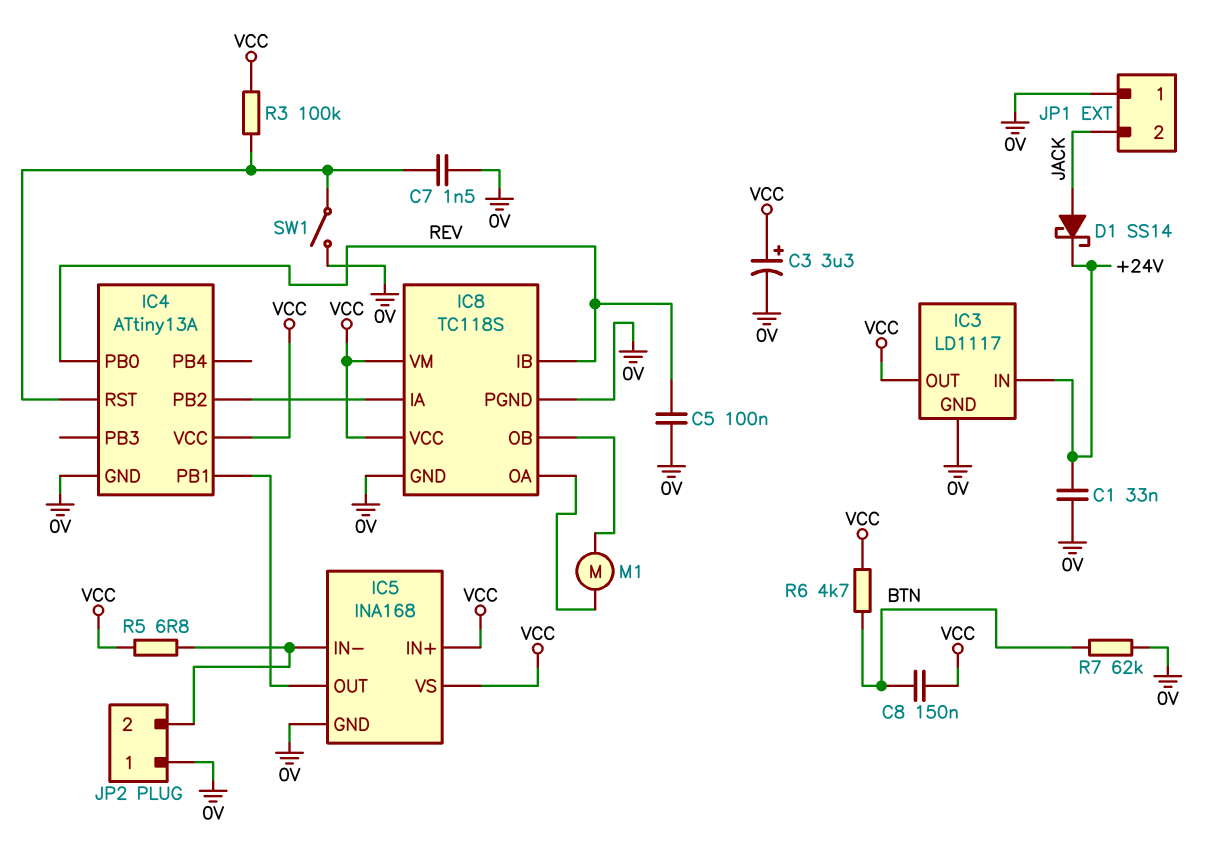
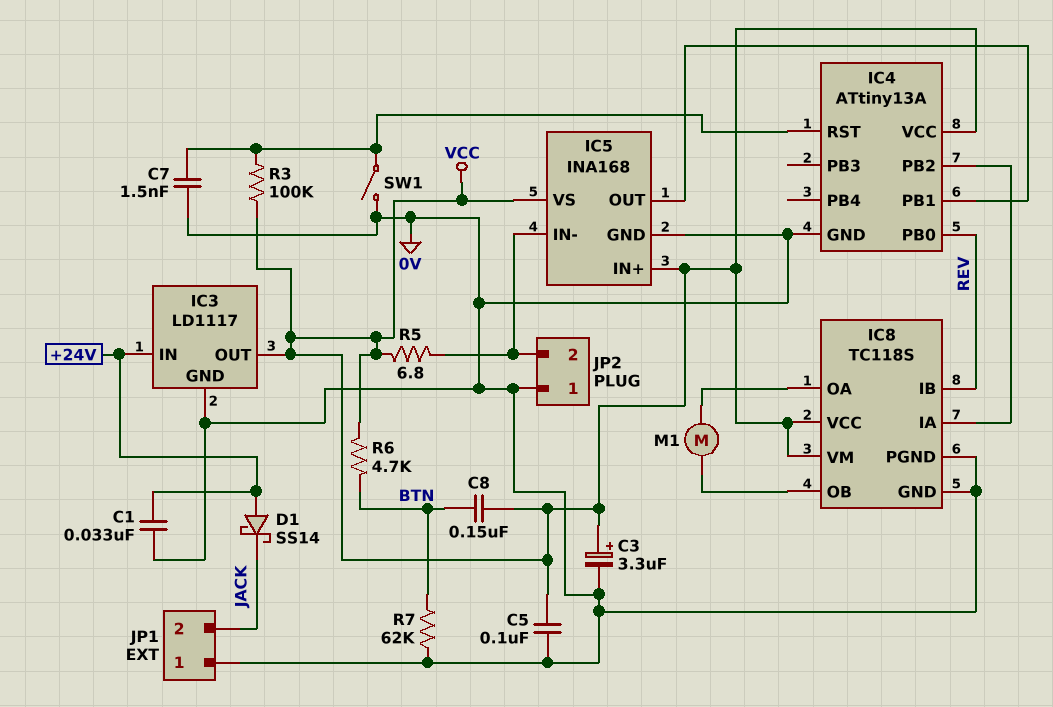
C5: 100nF (0V, REV) -> 100nF (0V, VCC)
D1: schottky SS14 (A JACK, K +24V) -> schottky SS14 (A +24V, K JACK)

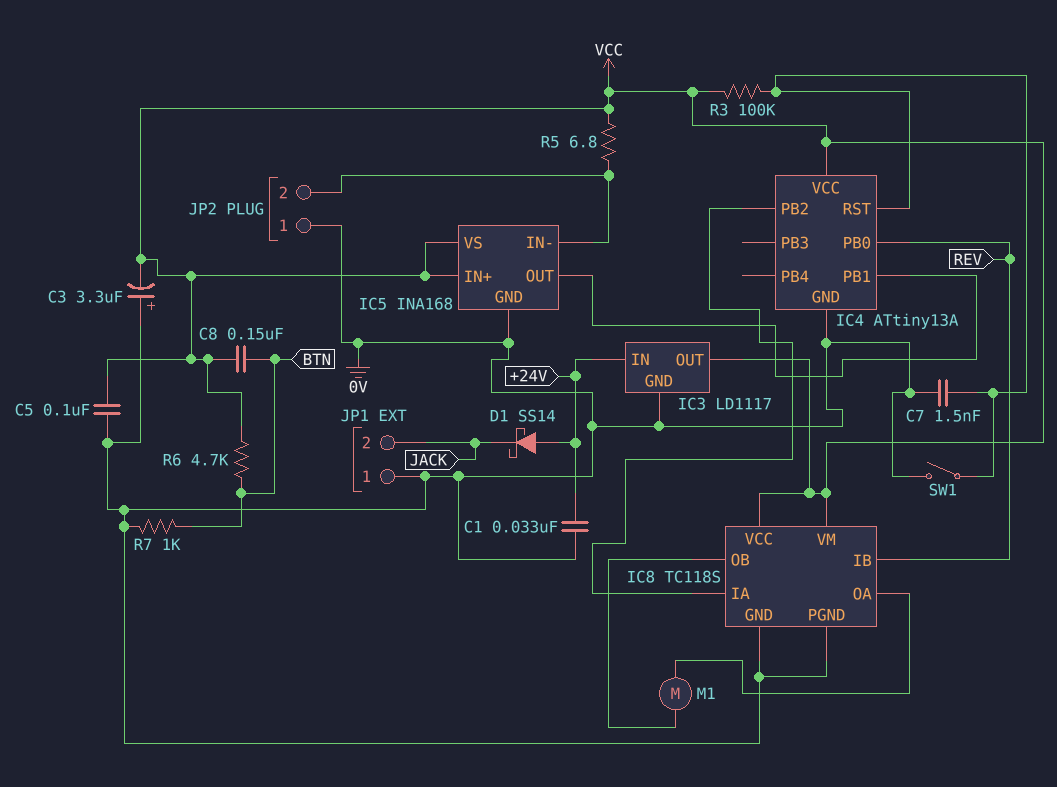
C3: 3.3uF (plus VCC, minus 0V) -> 3.3uF (plus 0V, minus VCC)
R7: 62k (0V, BTN) -> 1k (0V, BTN)

